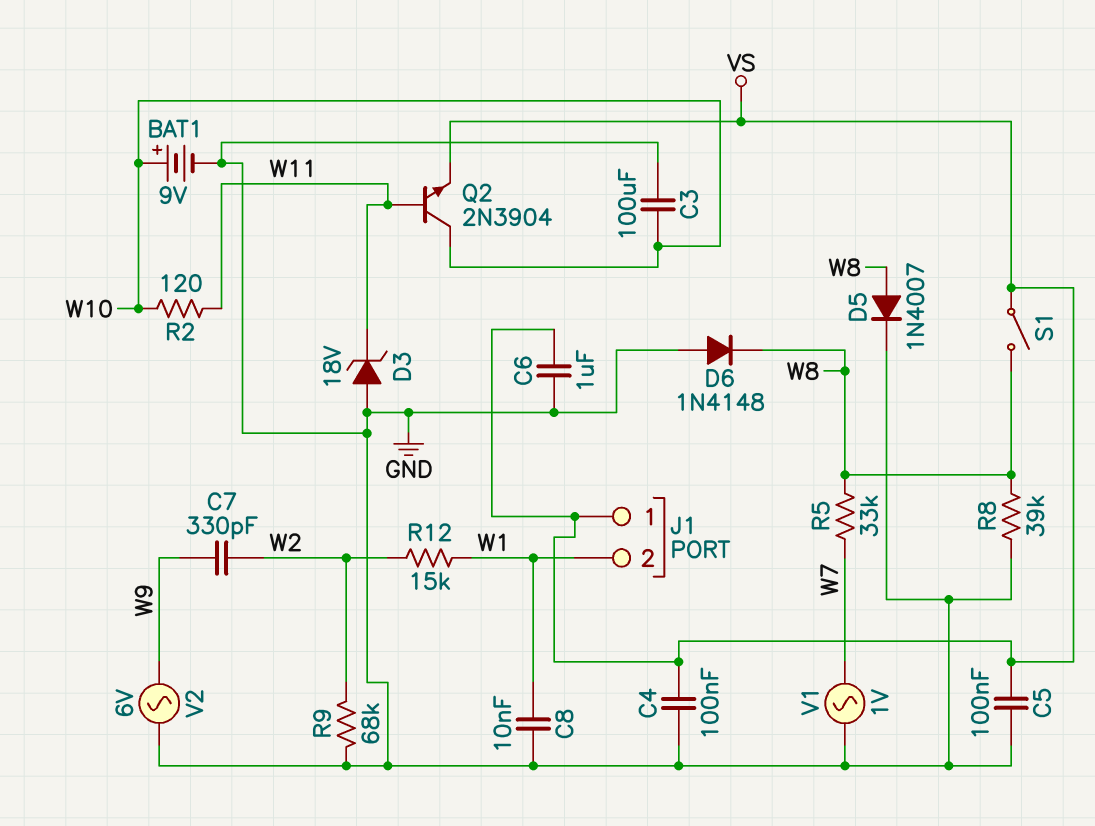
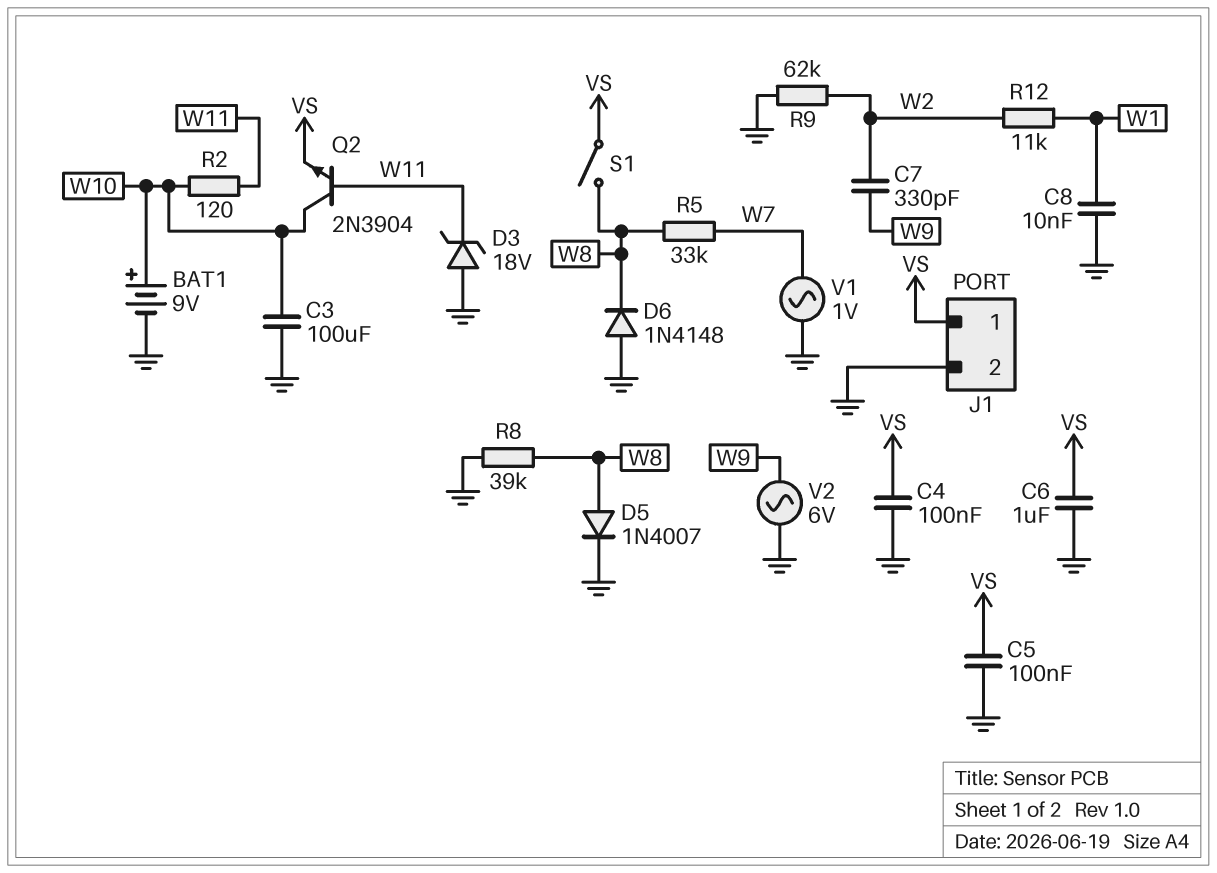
J1 pin 2: W1 -> GND
R9: 68k (GND, W2) -> 62k (GND, W2)
R12: 15k (W1, W2) -> 11k (W1, W2)

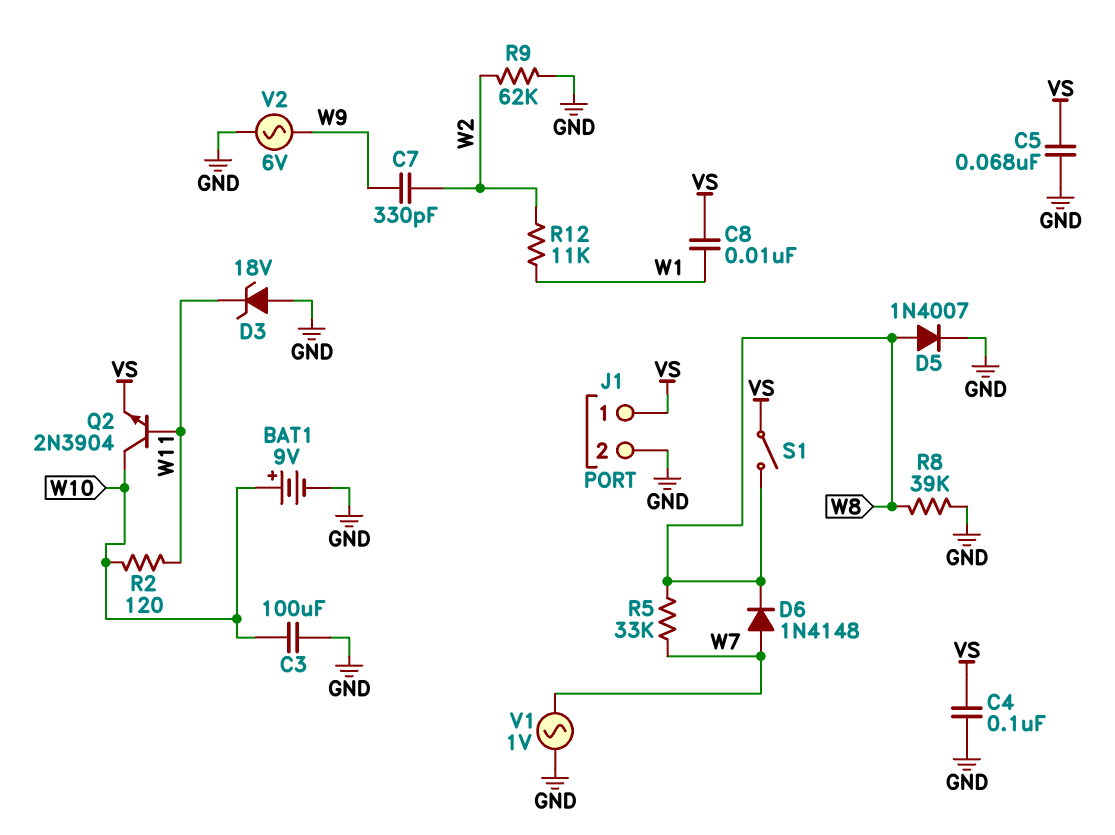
C5: 100nF (GND, VS) -> 68nF (GND, VS)
C6: 1uF (GND, VS) -> none
C8: 10nF (GND, W1) -> 10nF (VS, W1)
D6: diode 1N4148 (A GND, K W8) -> diode 1N4148 (A W7, K W8)

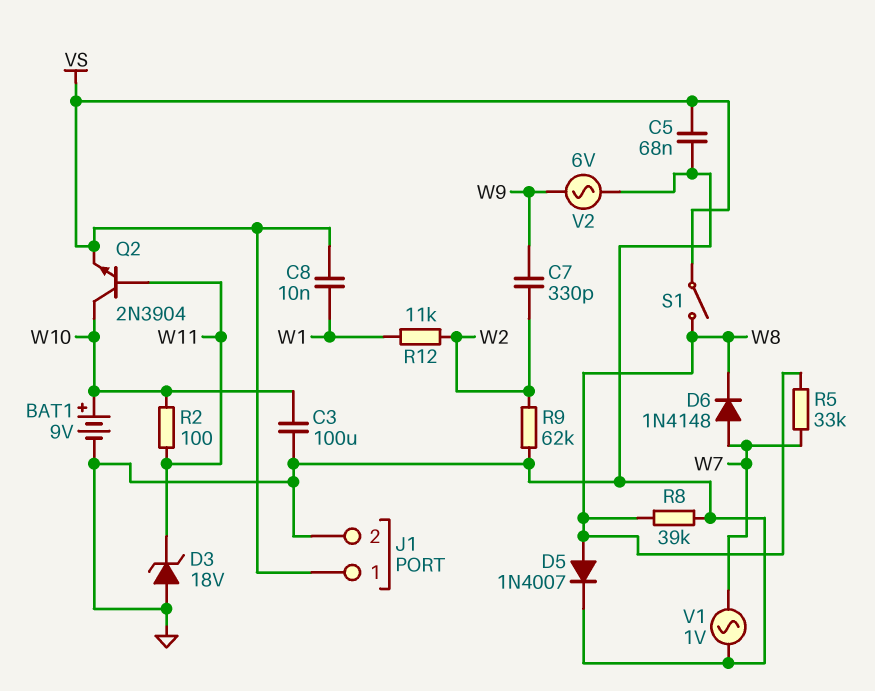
C4: 100nF (GND, VS) -> none
R2: 120 (W10, W11) -> 100 (W10, W11)

